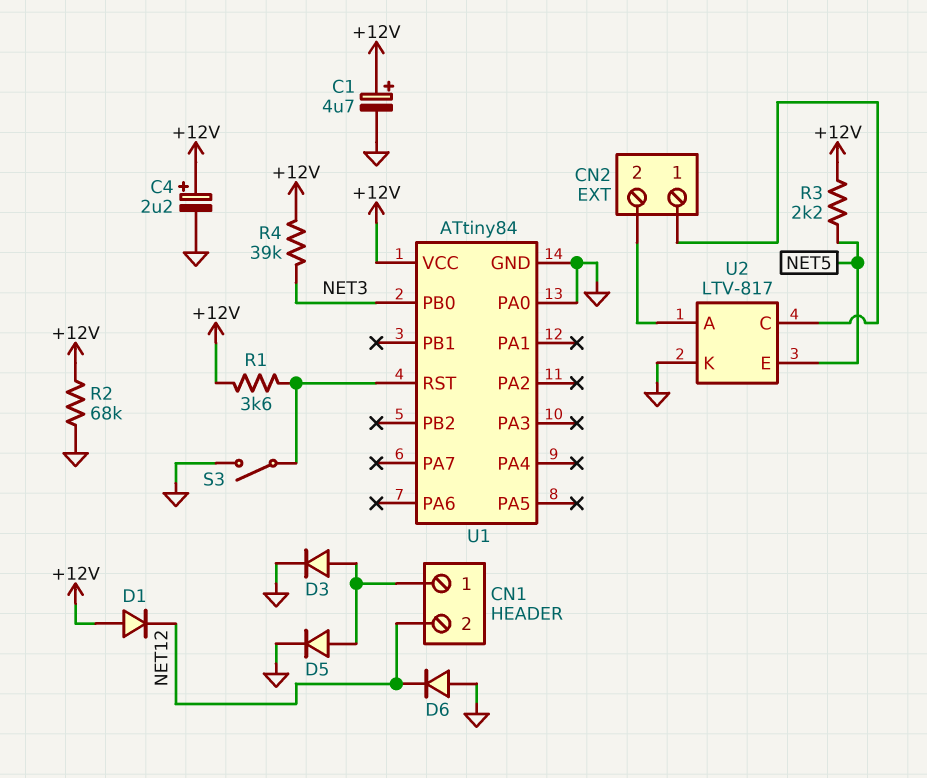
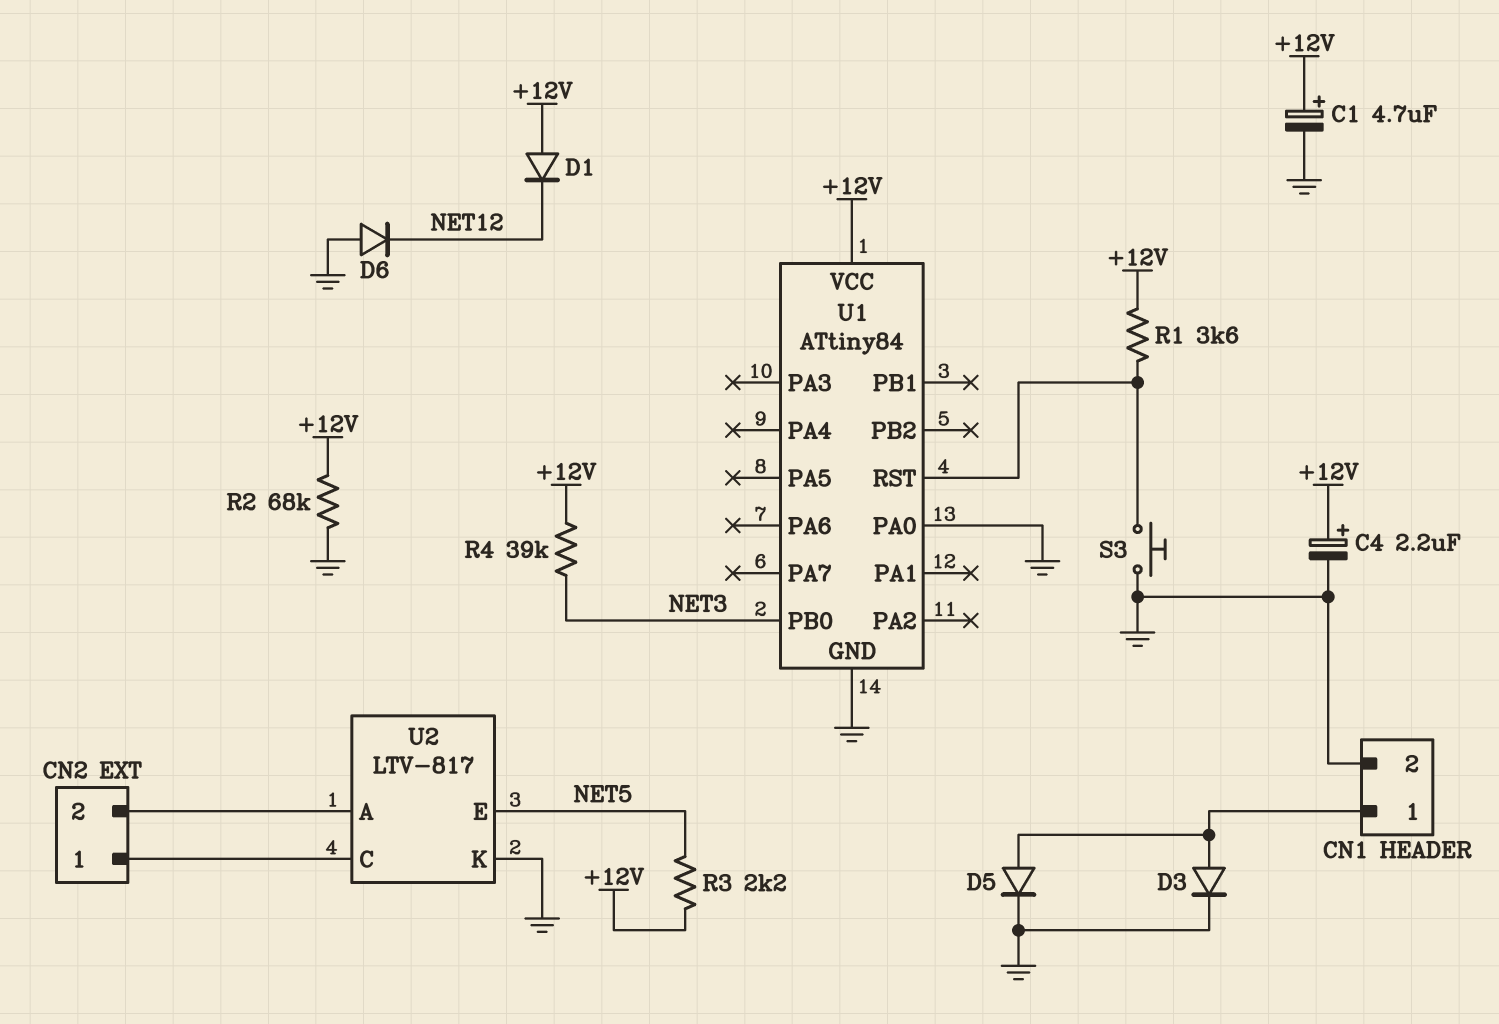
CN1 pin 2: NET12 -> GND
S3: switch (GND, U1/RST) -> button (GND, U1/RST)

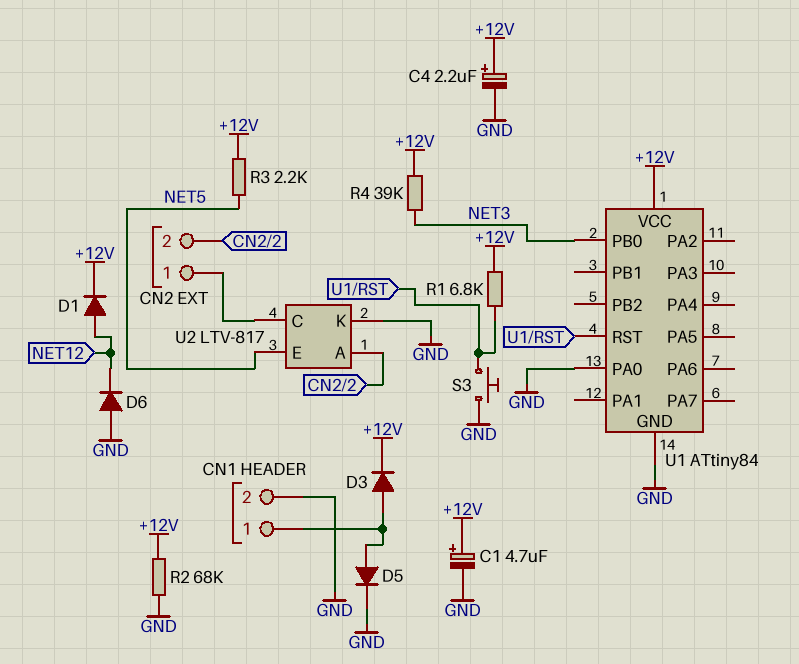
D1: diode (A +12V, K NET12) -> diode (A NET12, K +12V)
D3: diode (A CN1/1, K GND) -> diode (A CN1/1, K +12V)
R1: 3.6k (+12V, U1/RST) -> 6.8k (+12V, U1/RST)

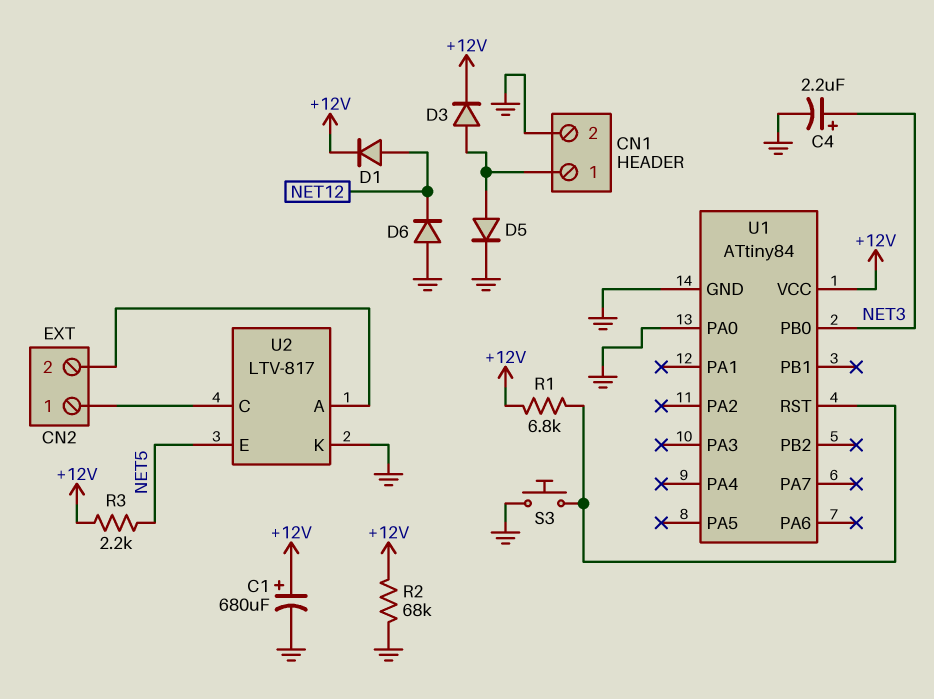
C1: 4.7uF (plus +12V, minus GND) -> 680uF (plus +12V, minus GND)
C4: 2.2uF (plus +12V, minus GND) -> 2.2uF (plus NET3, minus GND)
R4: 39k (+12V, NET3) -> none

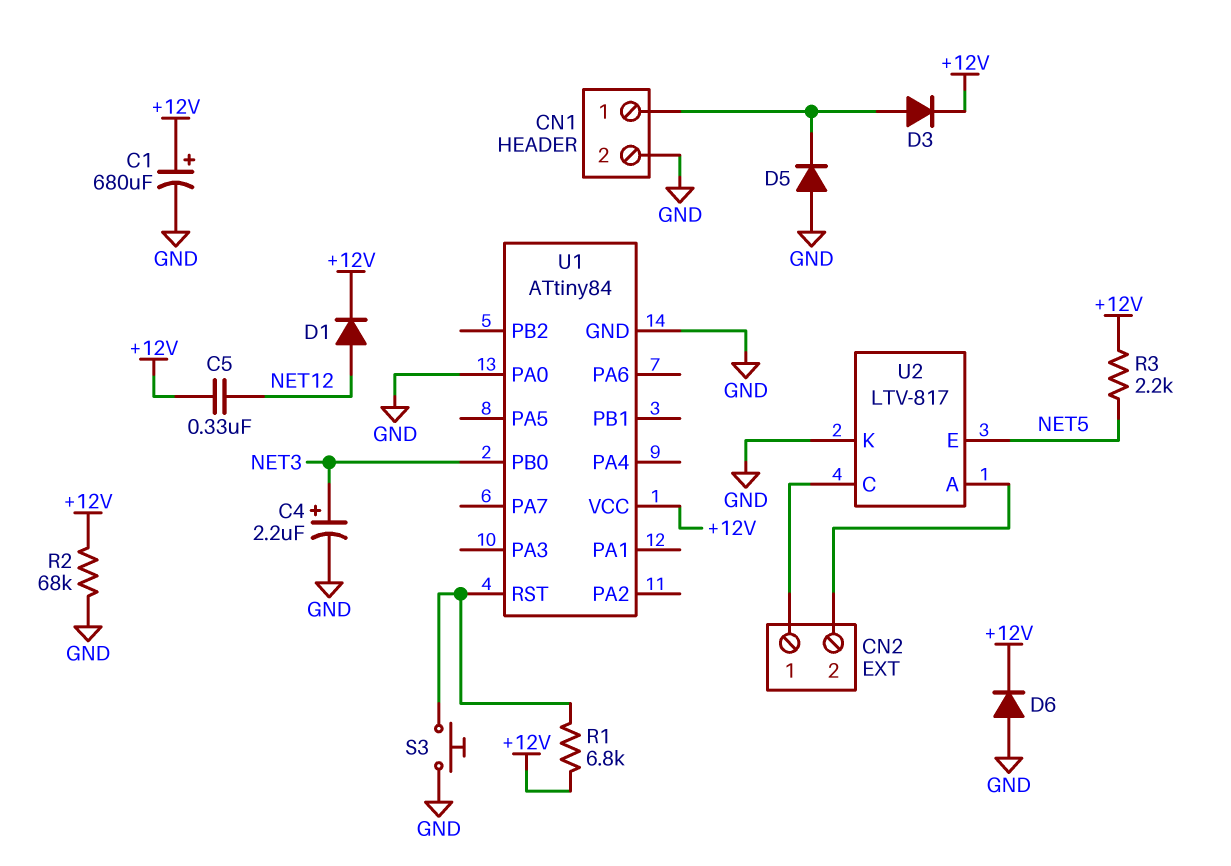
C5: none -> 330nF (+12V, NET12)
D5: diode (A CN1/1, K GND) -> diode (A GND, K CN1/1)
D6: diode (A GND, K NET12) -> diode (A GND, K +12V)

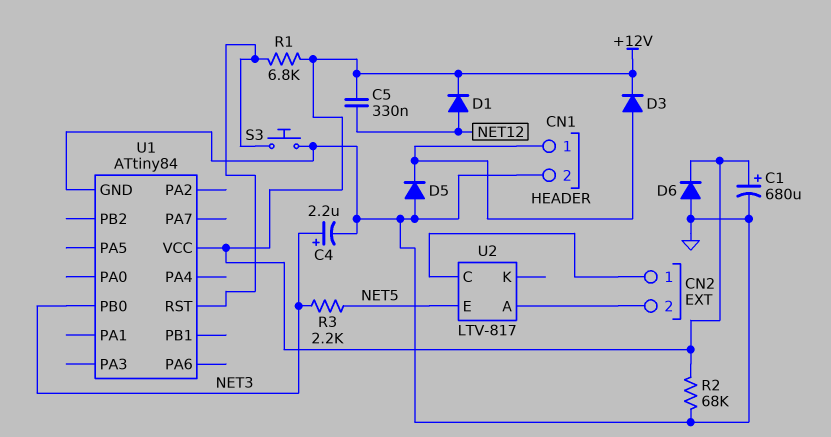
R3: 2.2k (+12V, NET5) -> 2.2k (NET3, NET5)
U1 pin PA0: GND -> none
U2 pin K: GND -> none

